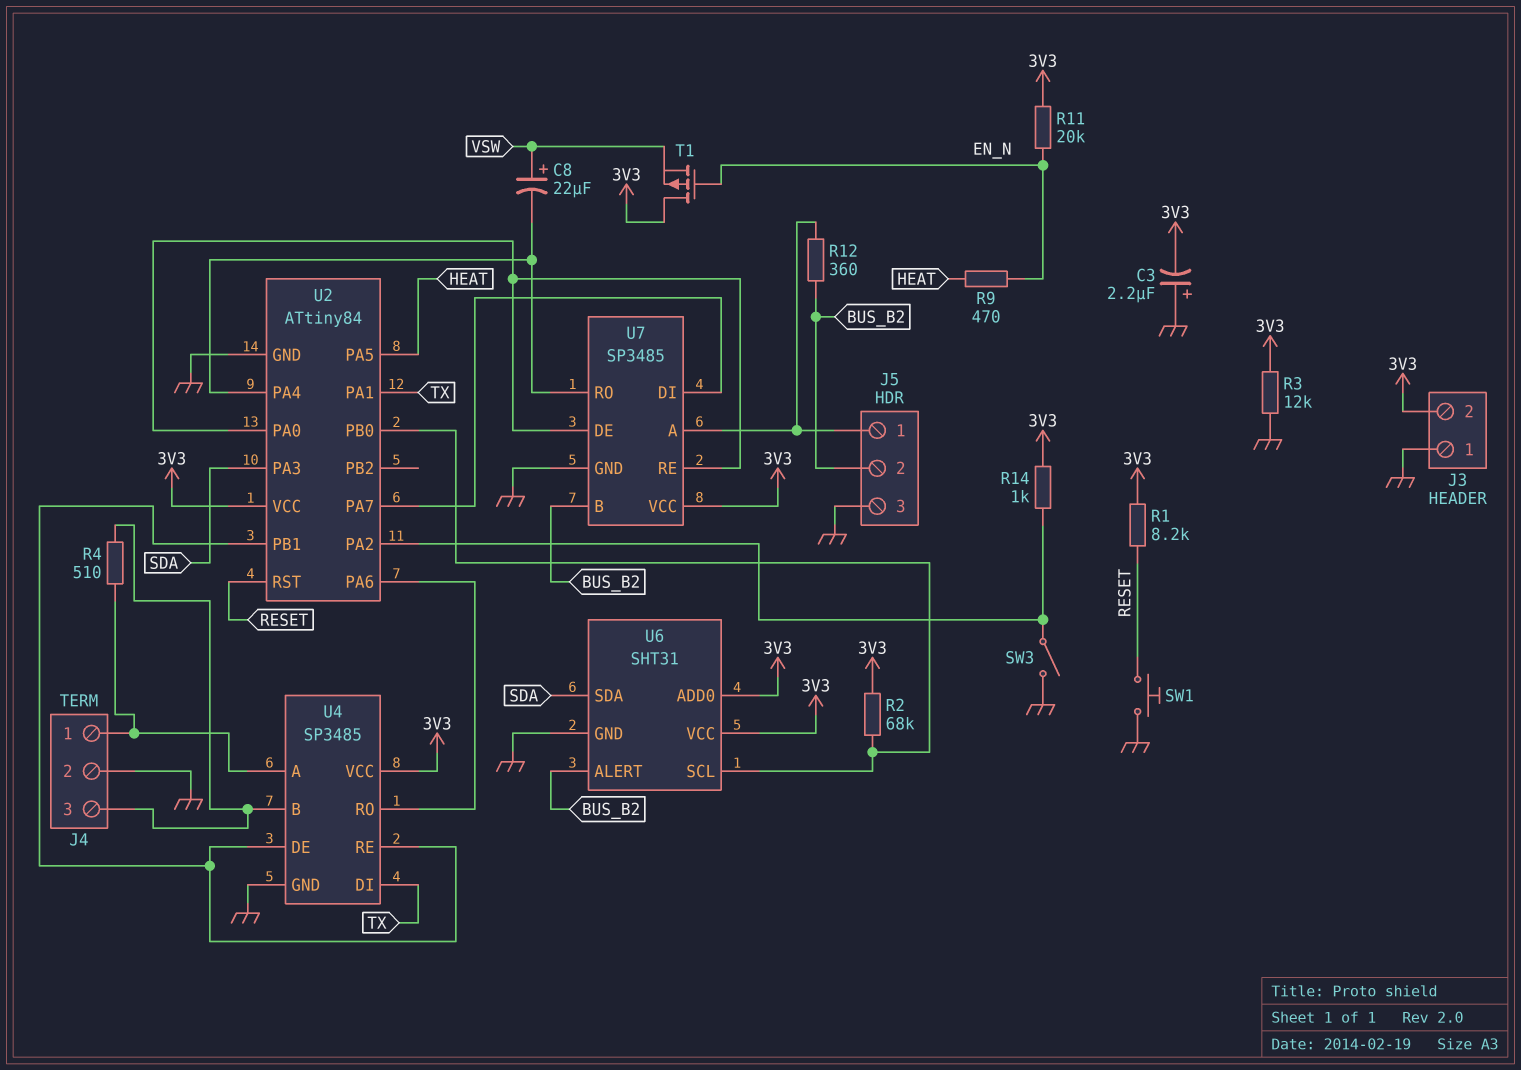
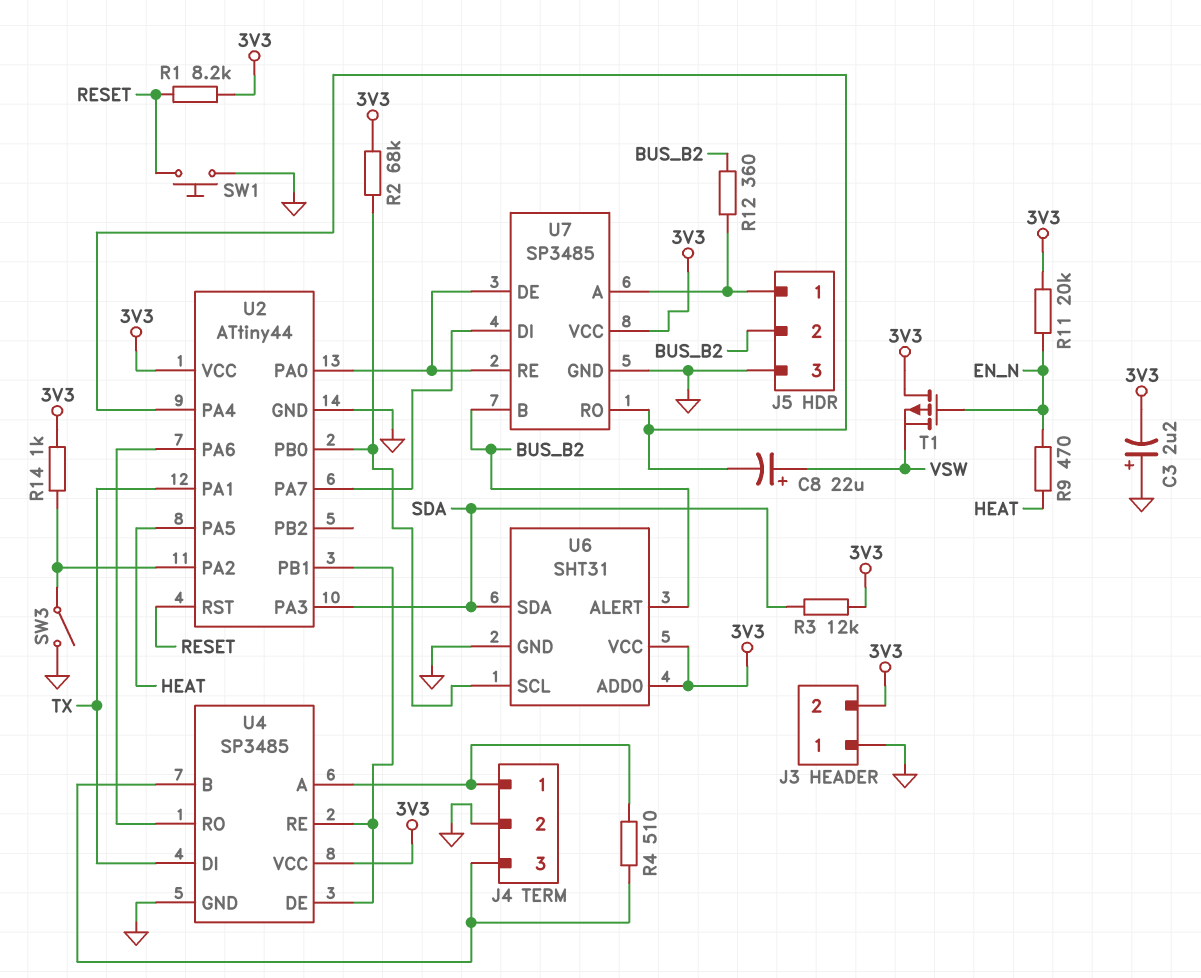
R3: 12k (3V3, GND) -> 12k (3V3, SDA)
U2: ATtiny84 -> ATtiny44

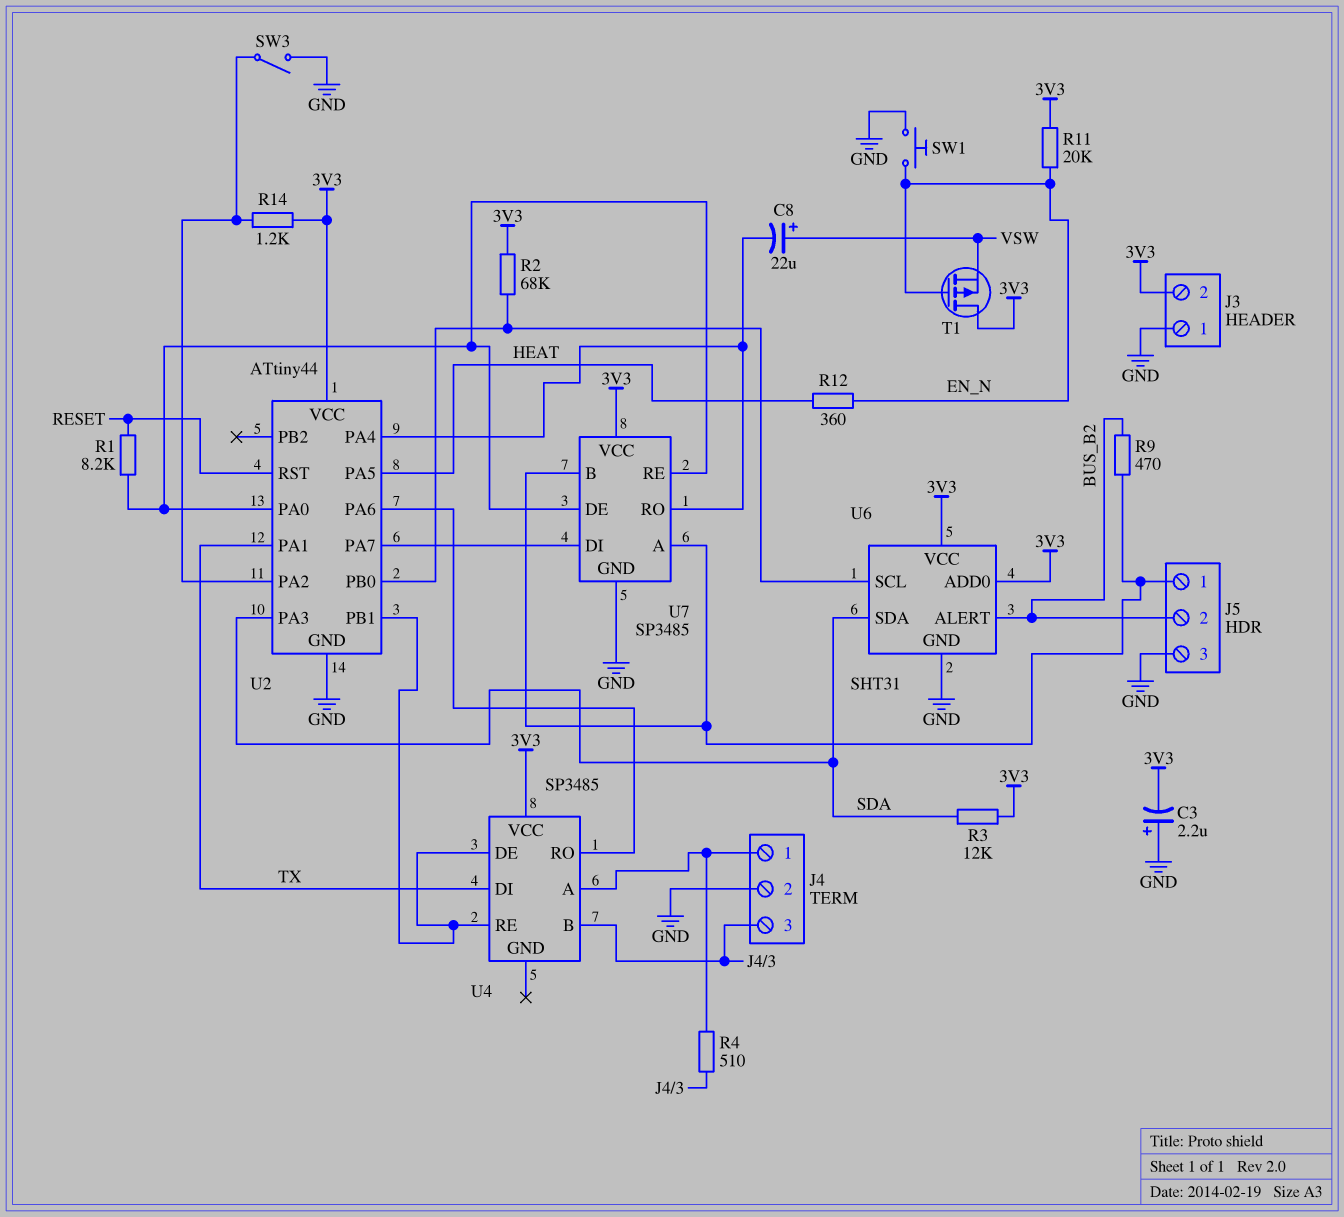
R1: 8.2k (3V3, RESET) -> 8.2k (RESET, U2/PA0)
R9: 470 (EN_N, HEAT) -> 470 (BUS_B2, J5/1)
R12: 360 (BUS_B2, J5/1) -> 360 (EN_N, HEAT)
R14: 1k (3V3, U2/PA2) -> 1.2k (3V3, U2/PA2)
SW1: button (GND, RESET) -> button (EN_N, GND)
U4 pin GND: GND -> none
U7 pin B: BUS_B2 -> J5/1

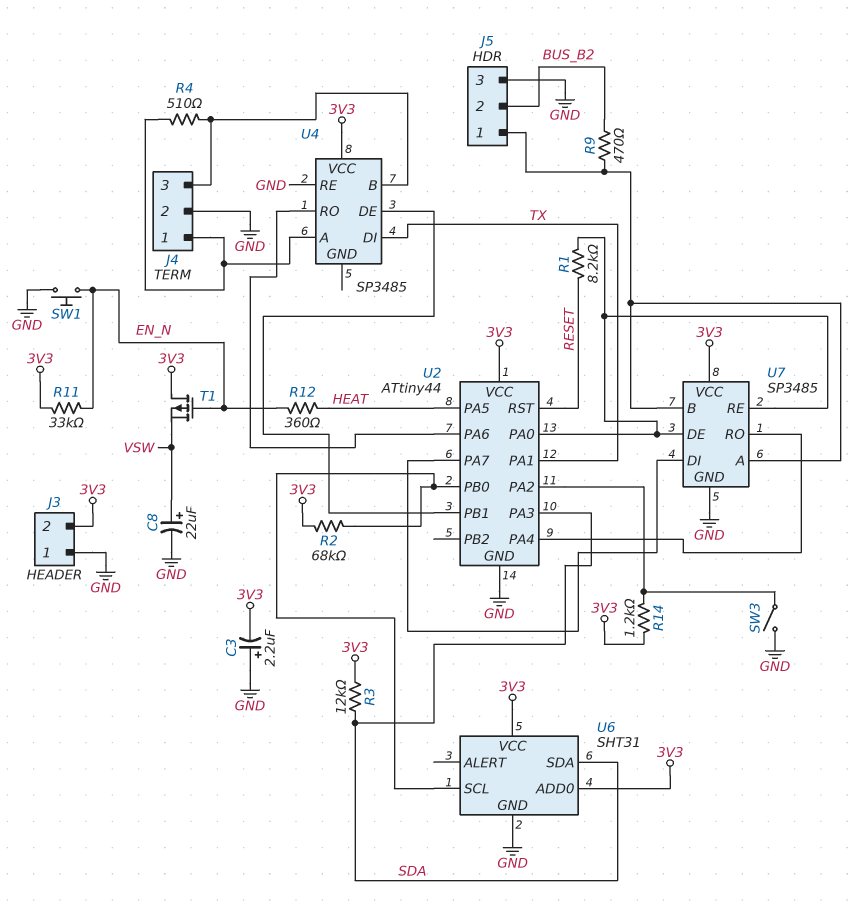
C8: 22uF (plus VSW, minus U2/PA4) -> 22uF (plus VSW, minus GND)
R11: 20k (3V3, EN_N) -> 33k (3V3, EN_N)
U4 pin RE: U2/PB1 -> GND
U6 pin ALERT: BUS_B2 -> none

